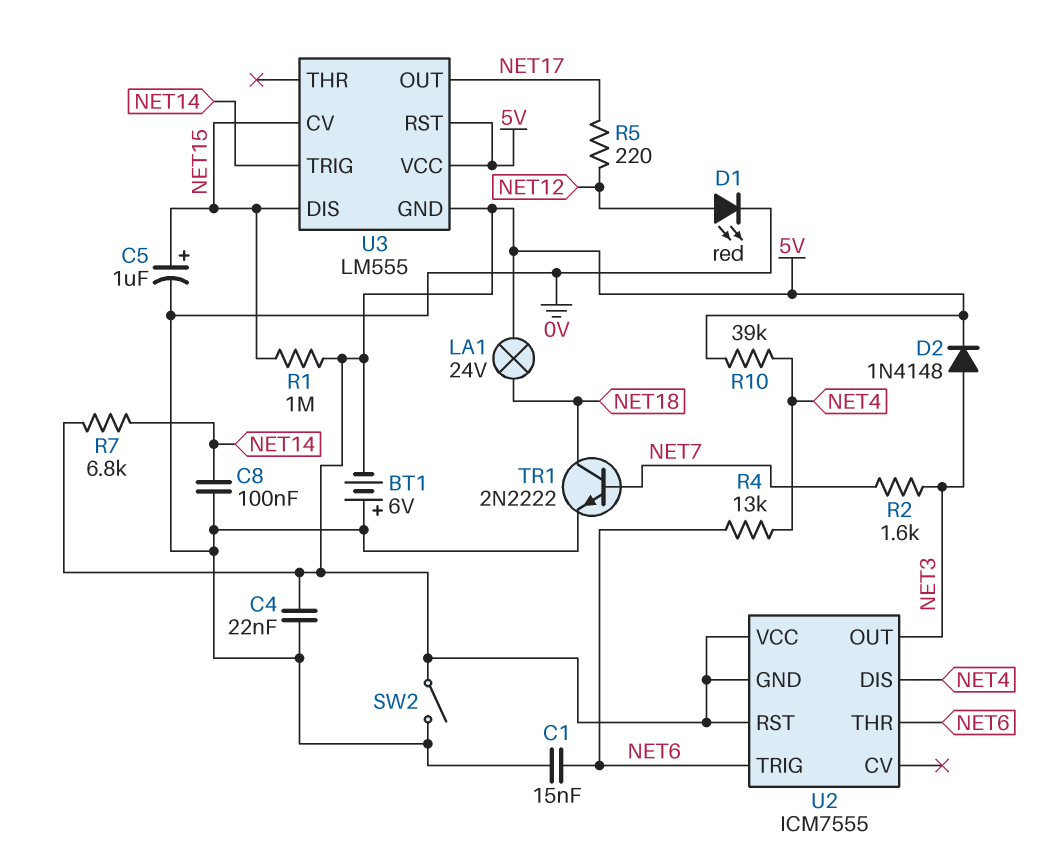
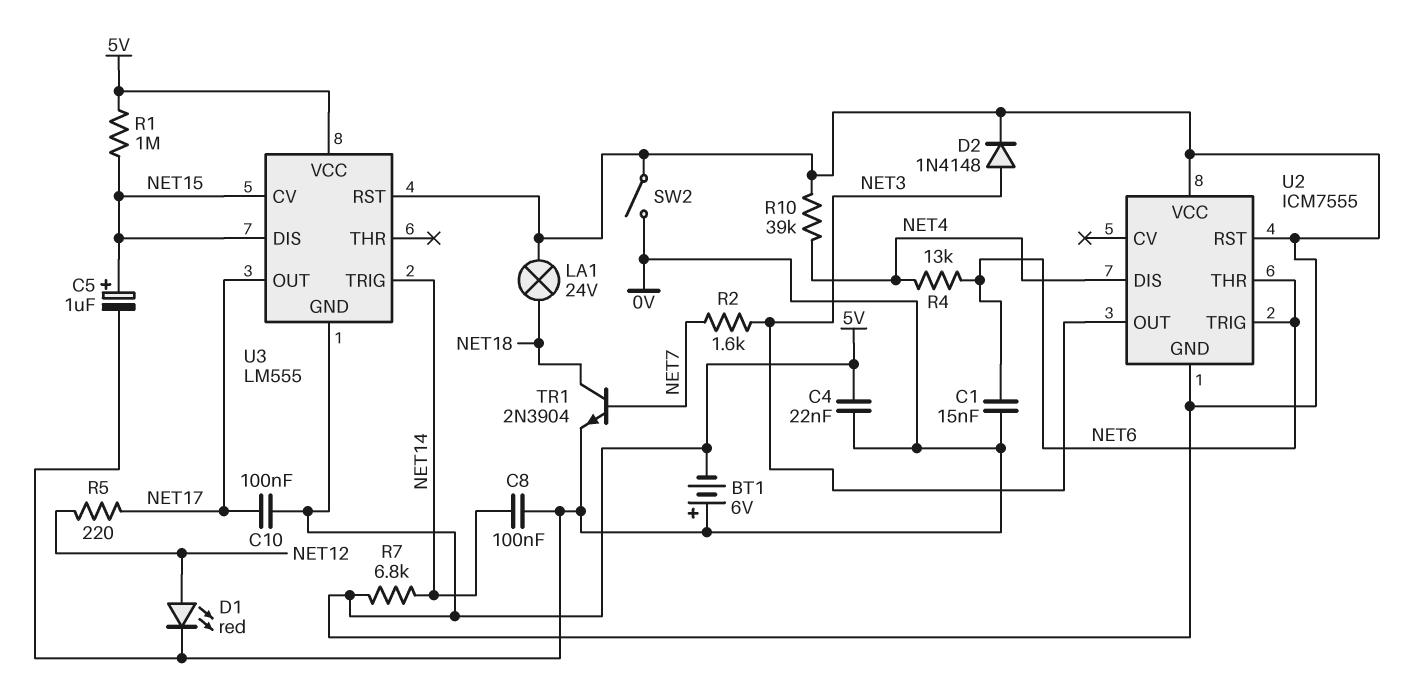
C10: none -> 100nF (5V, NET17)
TR1: NPN 2N2222 (B NET7, C NET18, E 0V) -> NPN 2N3904 (B NET7, C NET18, E 0V)

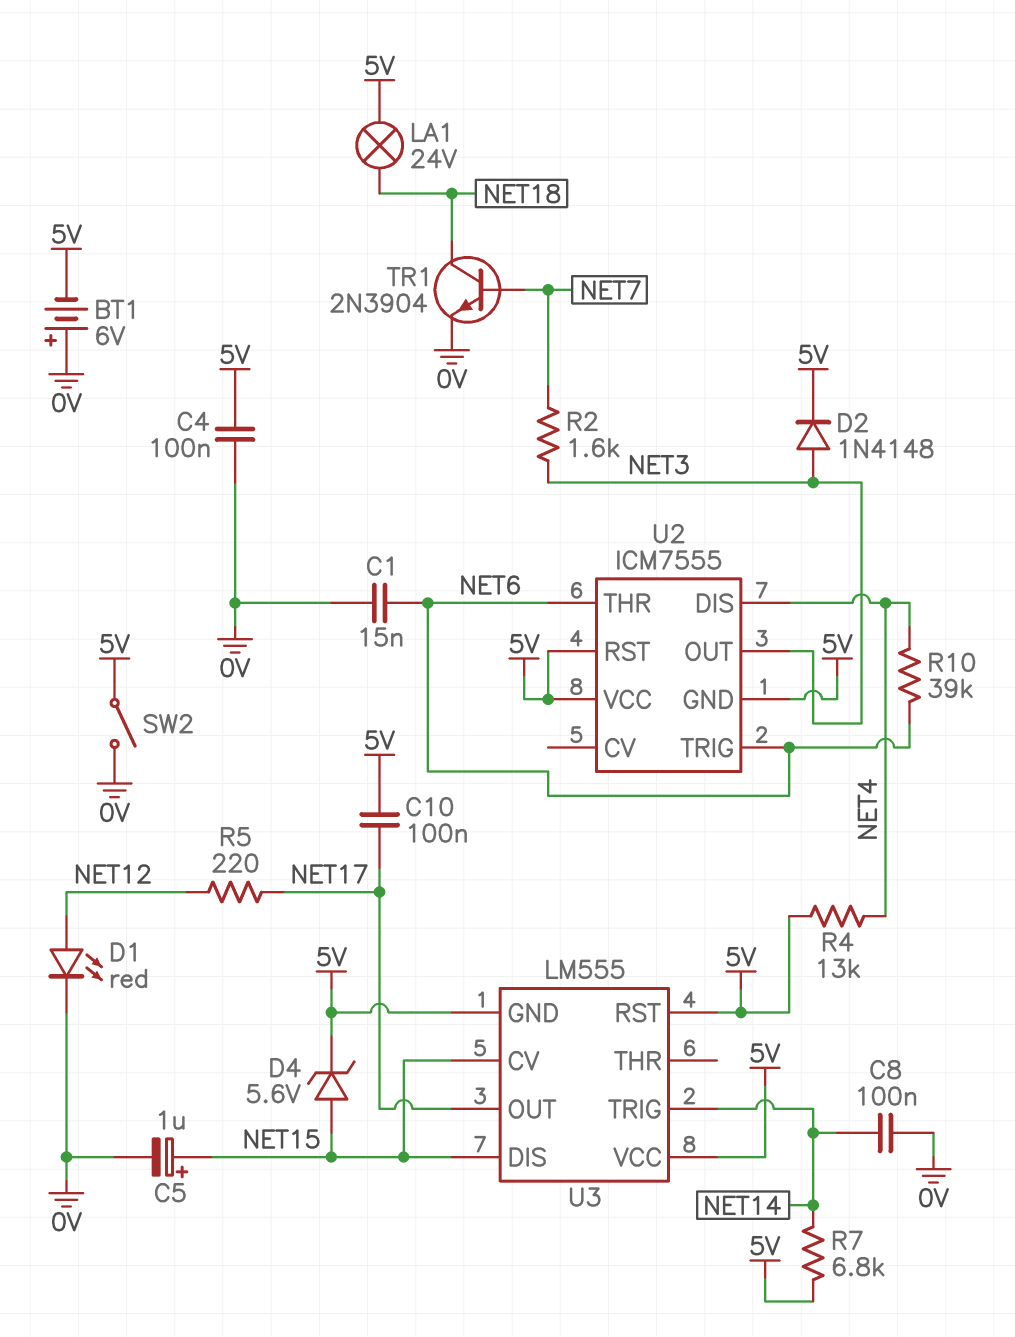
C4: 22nF (0V, 5V) -> 100nF (0V, 5V)
D4: none -> zener 5.6V (A NET15, K 5V)
R1: 1M (5V, NET15) -> none
R4: 13k (NET4, NET6) -> 13k (5V, NET4)
R10: 39k (5V, NET4) -> 39k (NET4, NET6)

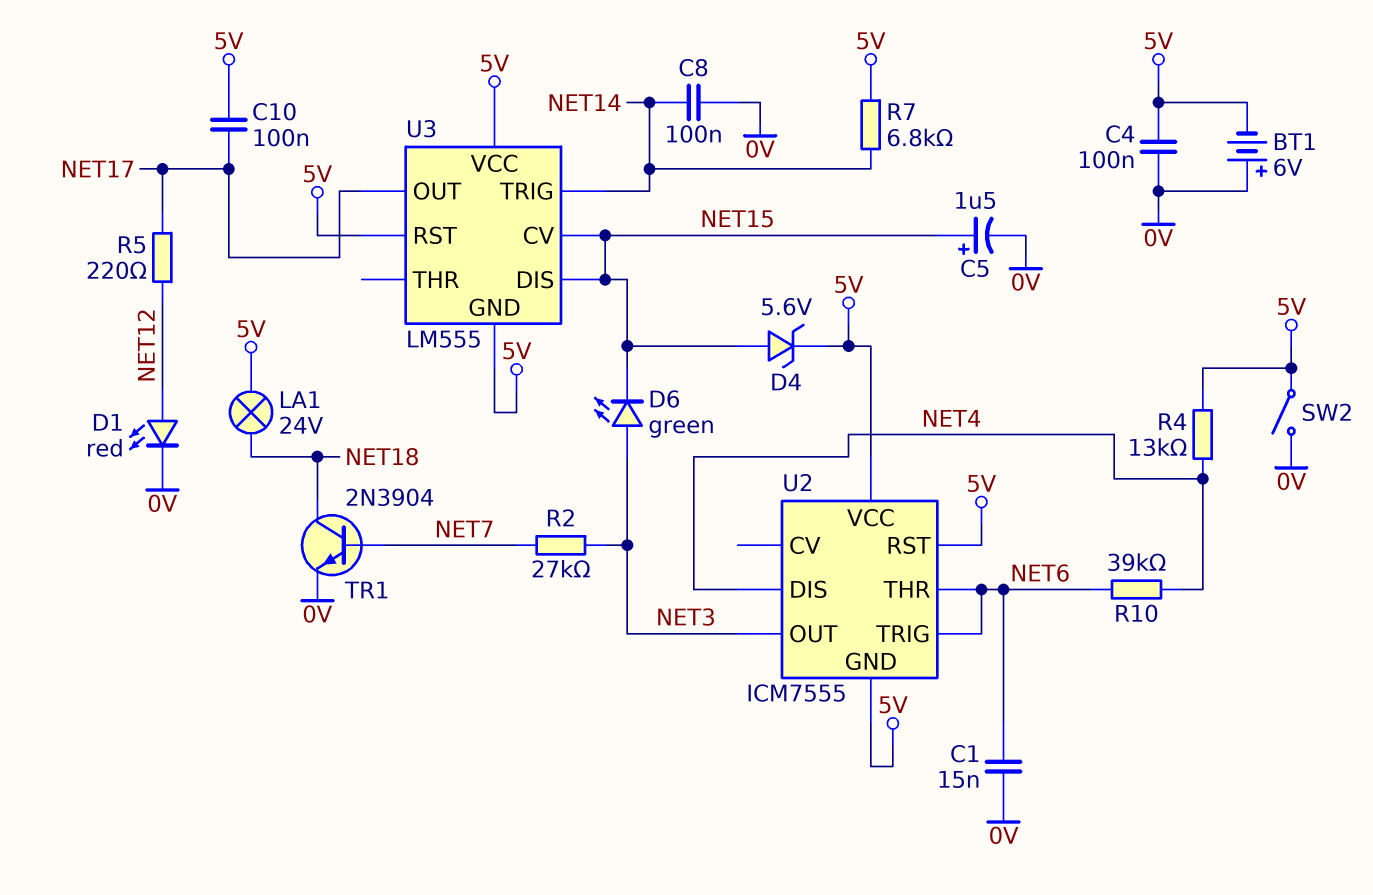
C5: 1uF (plus NET15, minus 0V) -> 1.5uF (plus NET15, minus 0V)
D2: diode 1N4148 (A NET3, K 5V) -> none
D6: none -> LED green (A NET3, K NET15)
R2: 1.6k (NET3, NET7) -> 27k (NET3, NET7)

